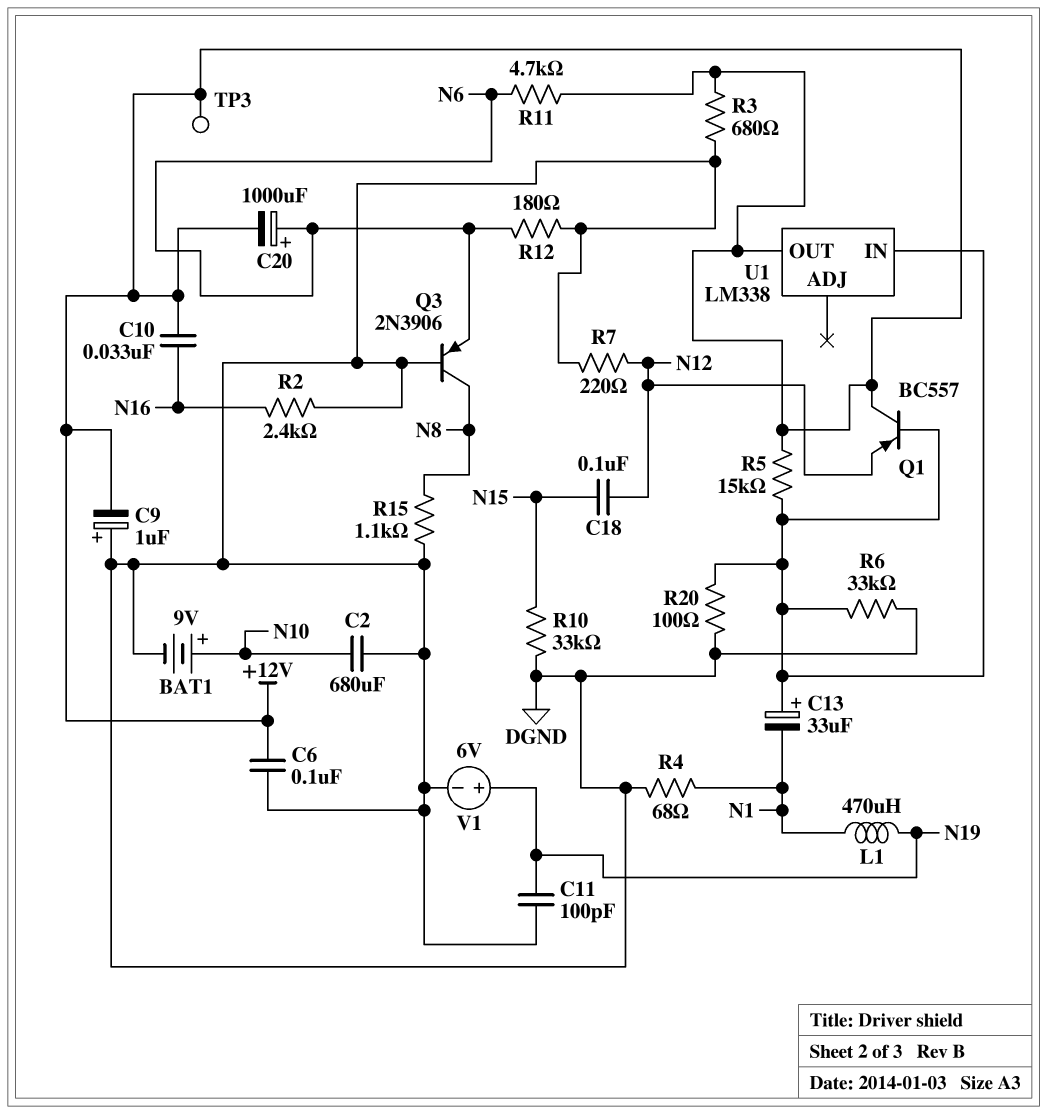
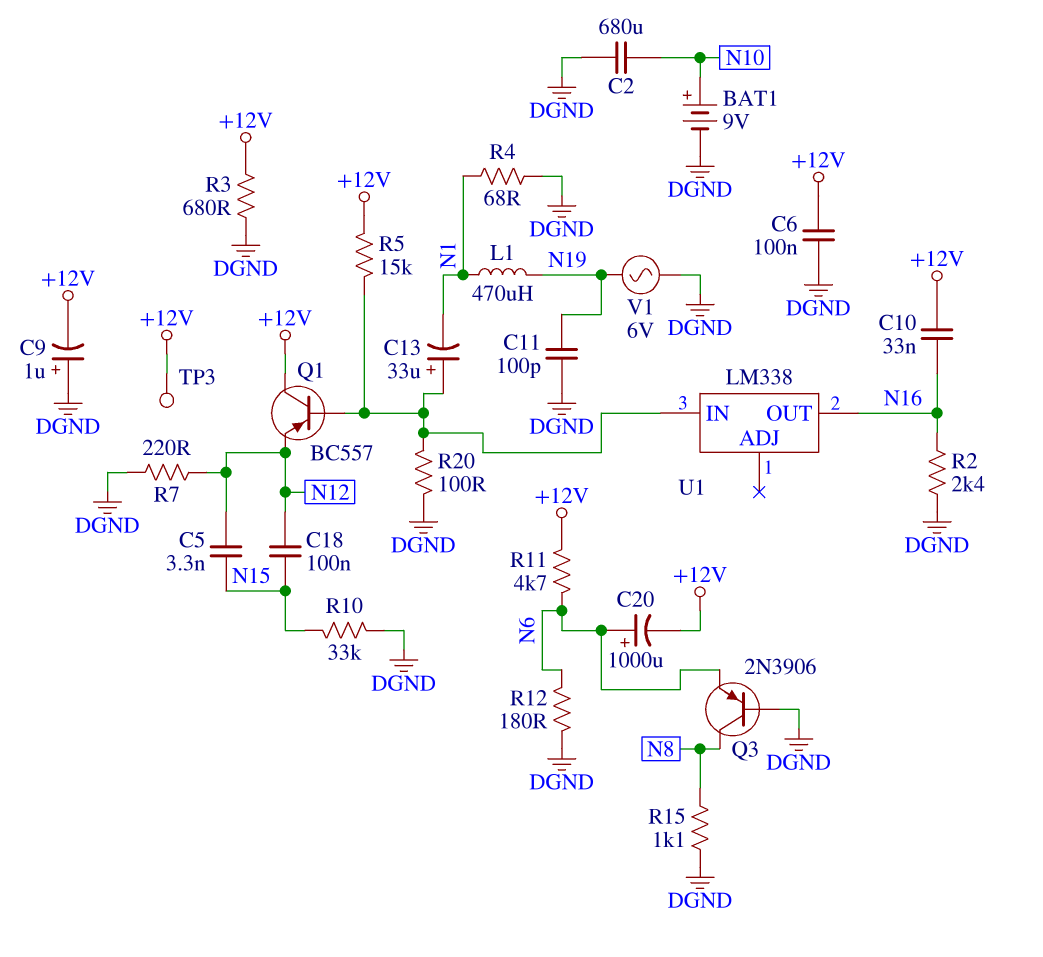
C5: none -> 3.3nF (N12, N15)
R6: 33k (DGND, U1/IN) -> none
U1 pin OUT: +12V -> N16
V1: 6V (plus N19, minus DGND) -> AC 6V (DGND, N19)

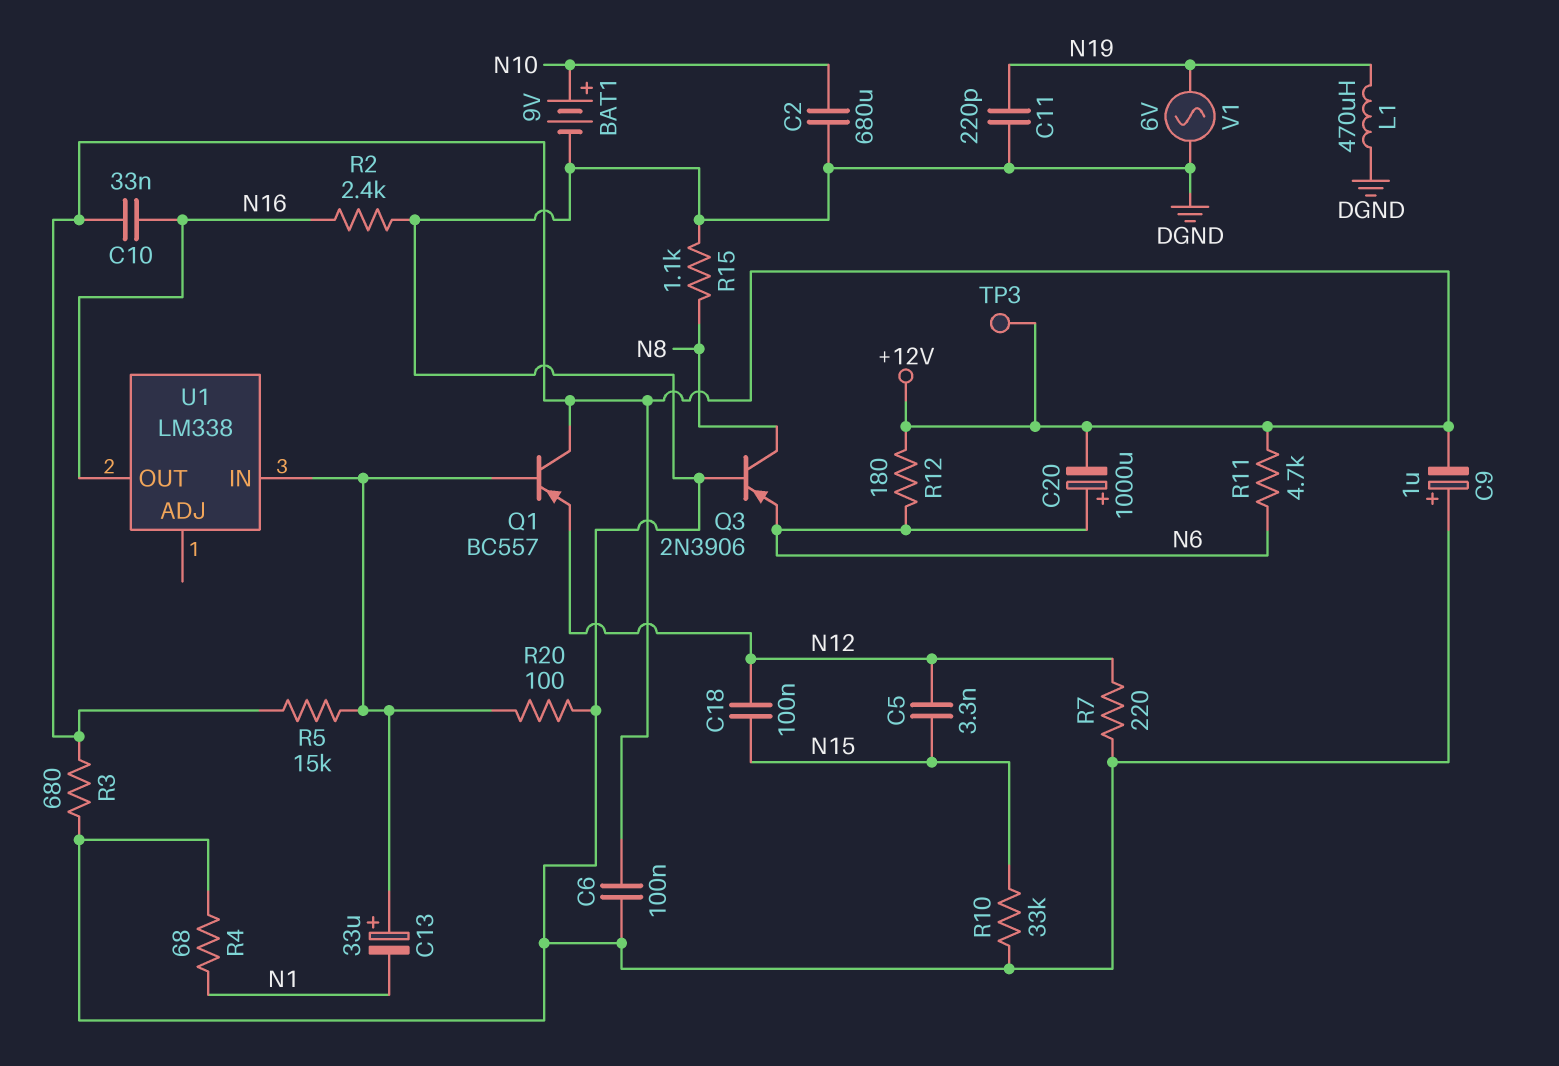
C11: 100pF (DGND, N19) -> 220pF (DGND, N19)
L1: 470uH (N1, N19) -> 470uH (DGND, N19)
R12: 180 (DGND, N6) -> 180 (+12V, N6)

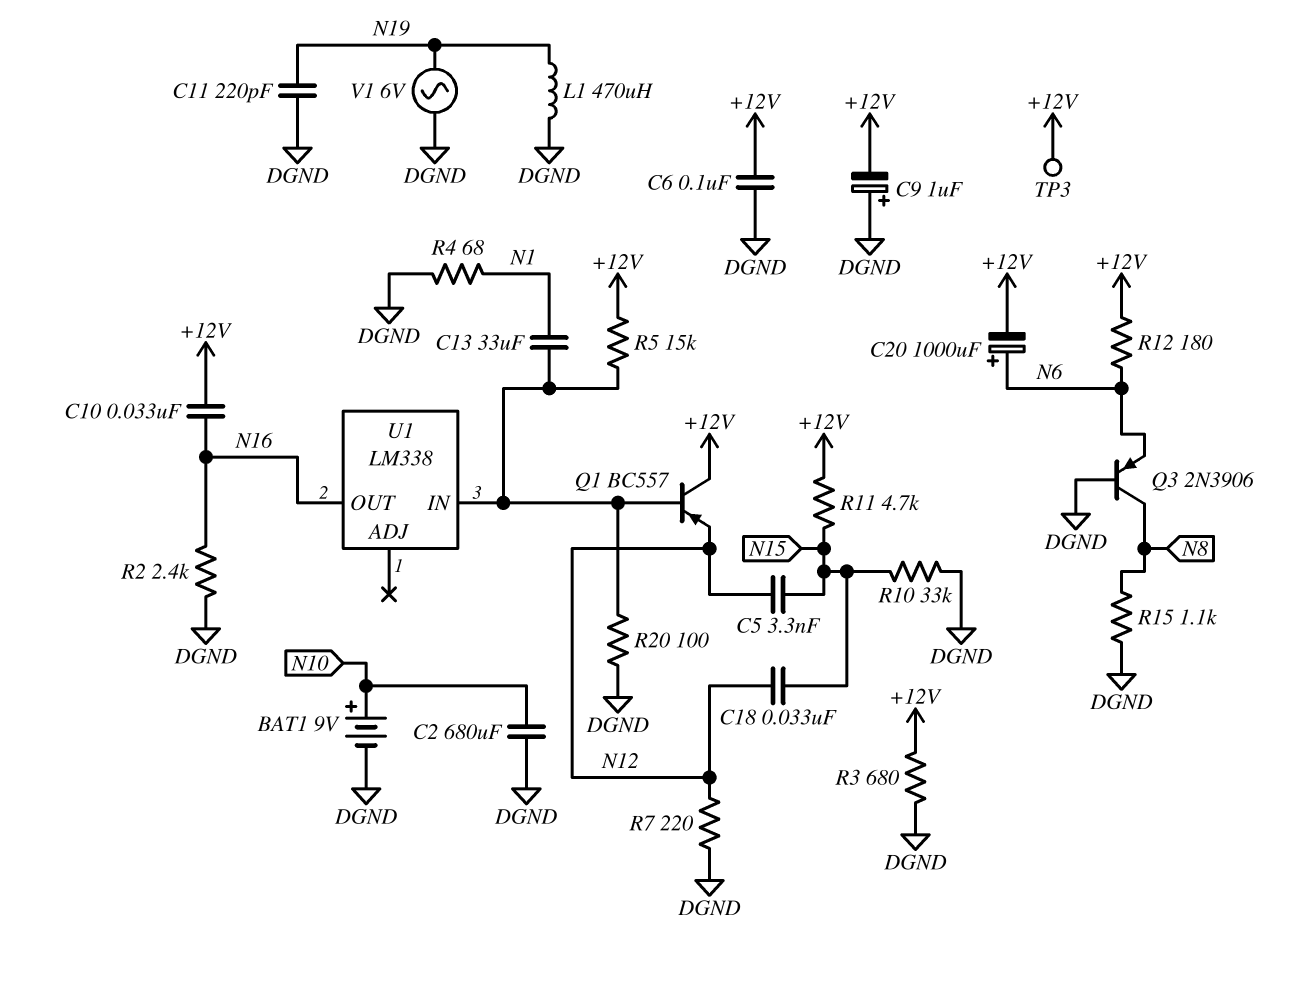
C13: 33uF (plus U1/IN, minus N1) -> 33uF (N1, U1/IN)
C18: 100nF (N12, N15) -> 33nF (N12, N15)
R11: 4.7k (+12V, N6) -> 4.7k (+12V, N15)

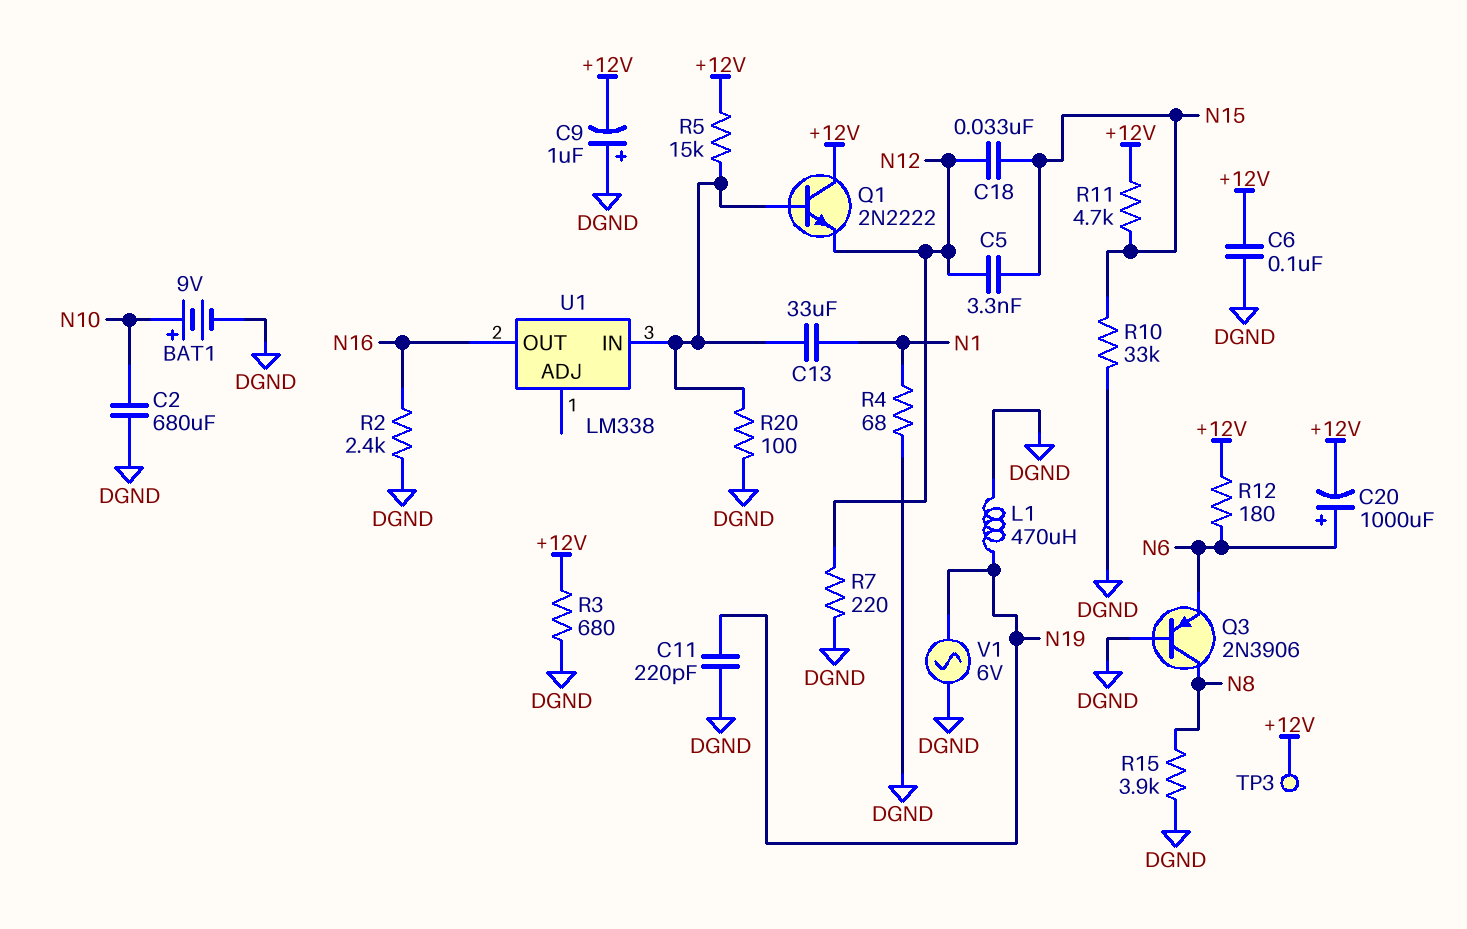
C10: 33nF (+12V, N16) -> none
Q1: PNP BC557 (B U1/IN, C +12V, E N12) -> NPN 2N2222 (B U1/IN, C +12V, E N12)
R15: 1.1k (DGND, N8) -> 3.9k (DGND, N8)

